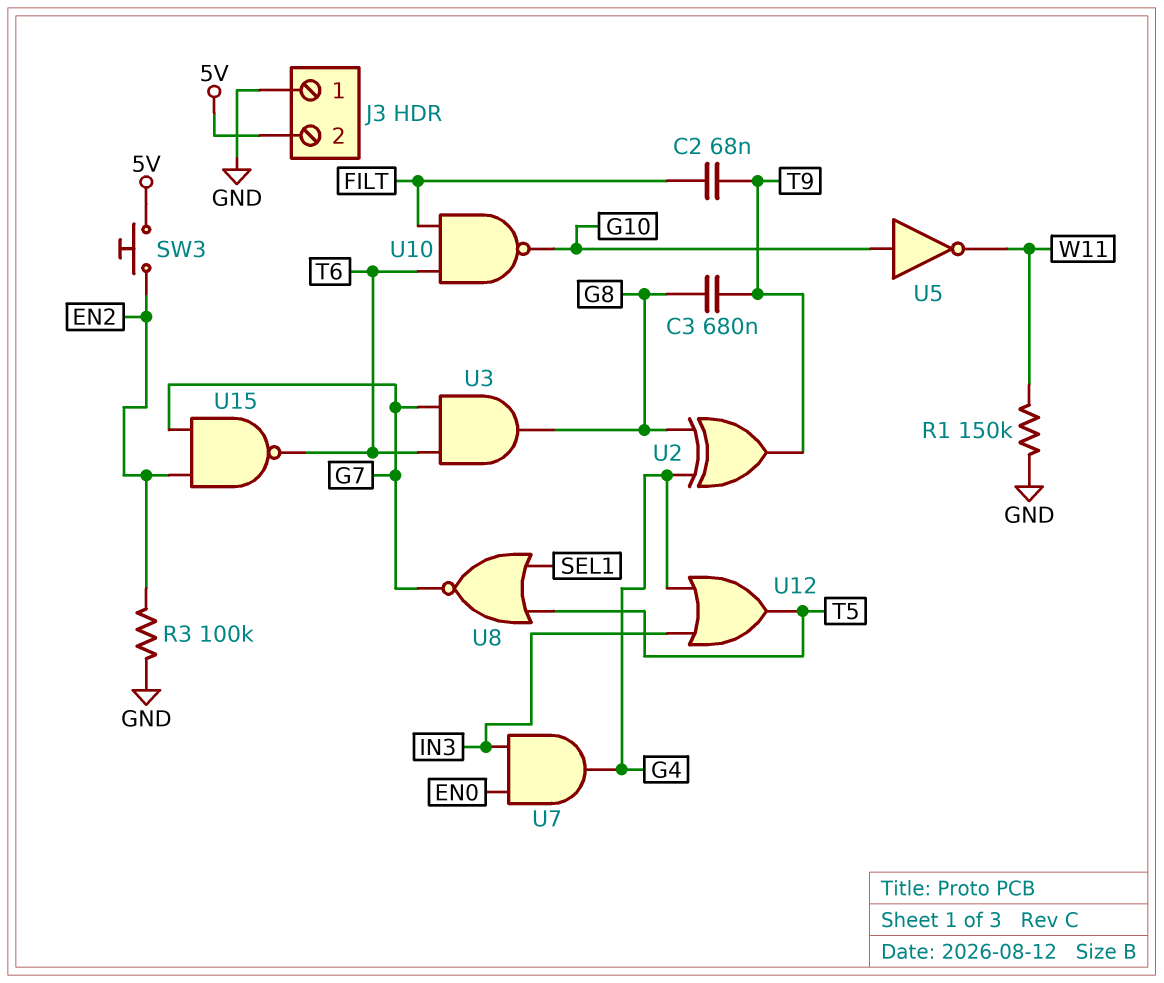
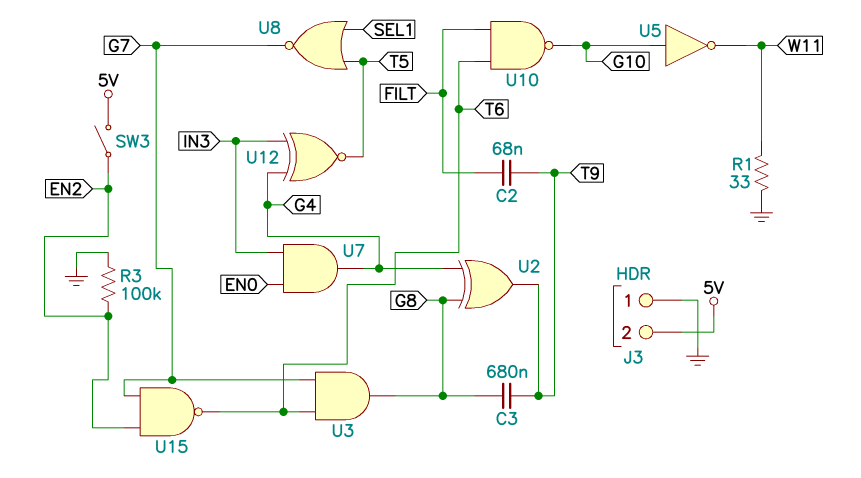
R1: 150k (GND, W11) -> 33 (GND, W11)
SW3: button (5V, EN2) -> switch (5V, EN2)
U12: OR (in G4, in IN3, out T5) -> XNOR (in G4, in IN3, out T5)

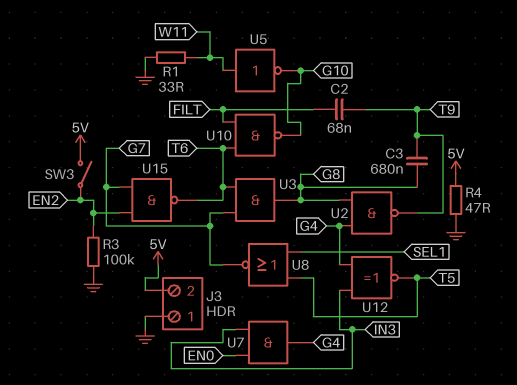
R4: none -> 47 (5V, GND)
U2: XOR (in G4, in G8, out T9) -> NAND (in G4, in G8, out T9)
U5: NOT (in G10, out W11) -> NOT (in W11, out G10)

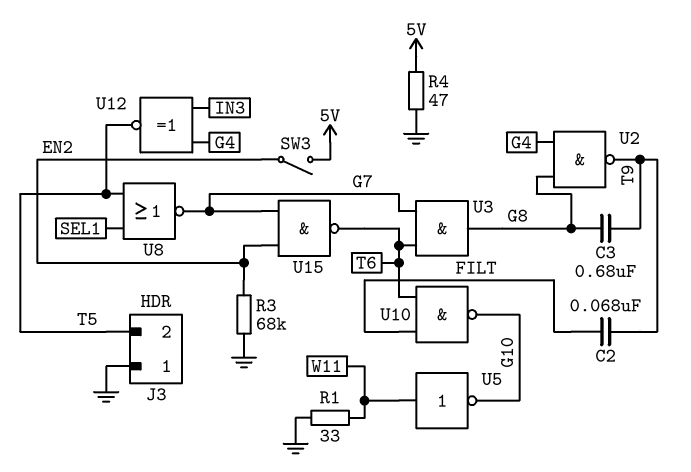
J3 pin 2: 5V -> T5
R3: 100k (EN2, GND) -> 68k (EN2, GND)
U7: AND (in EN0, in IN3, out G4) -> none

